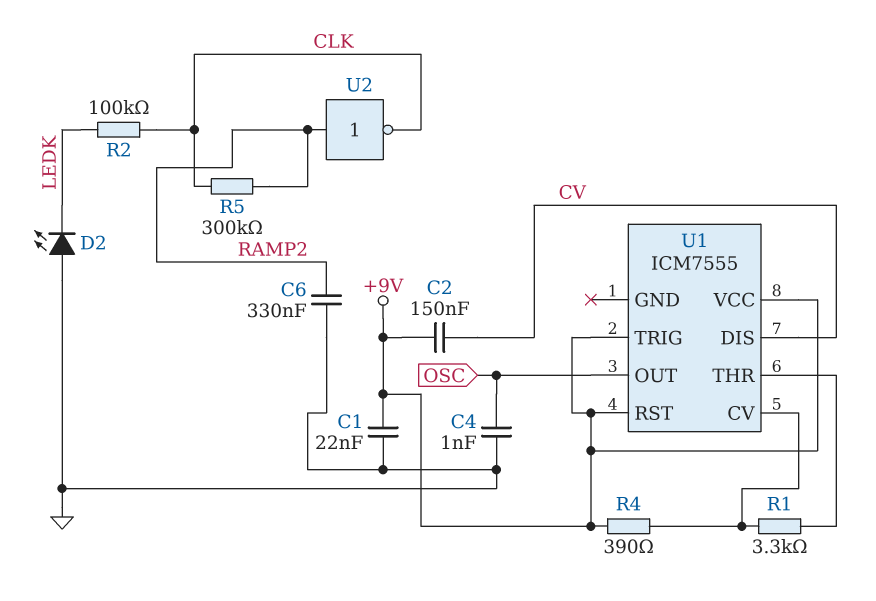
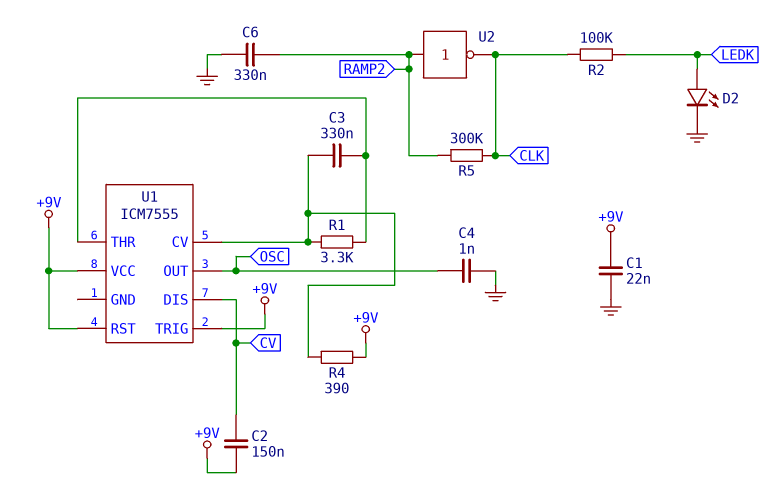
C3: none -> 330nF (U1/CV, U1/THR)
D2: LED (A GND, K LEDK) -> LED (A LEDK, K GND)

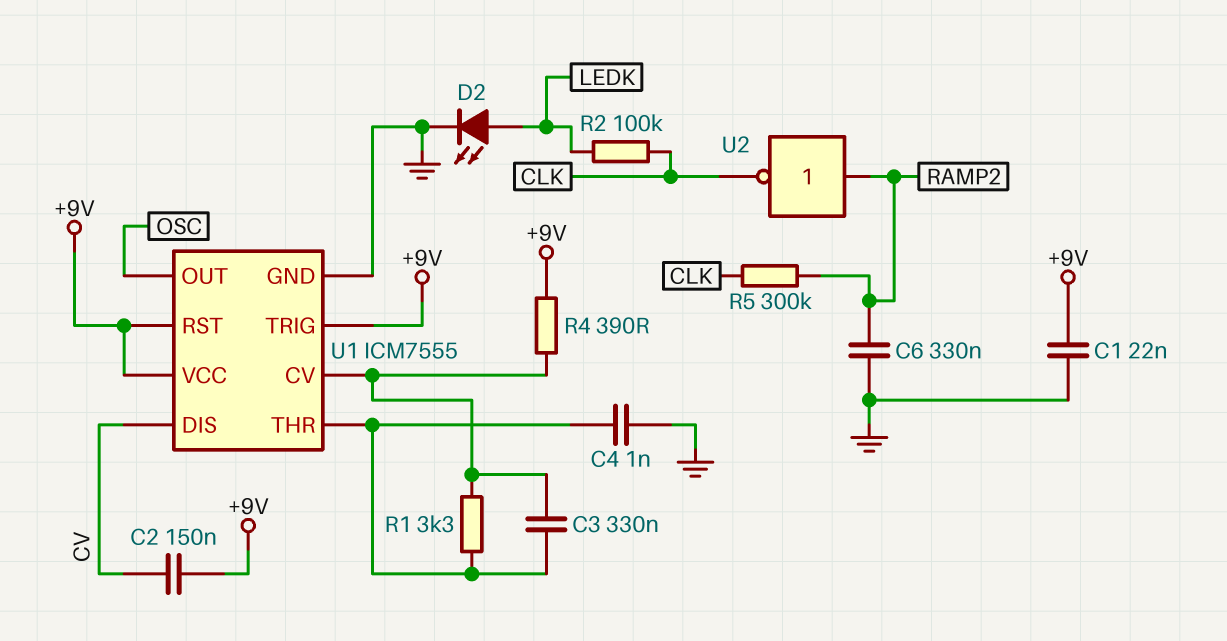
C4: 1nF (GND, OSC) -> 1nF (GND, U1/THR)
U1 pin GND: none -> GND

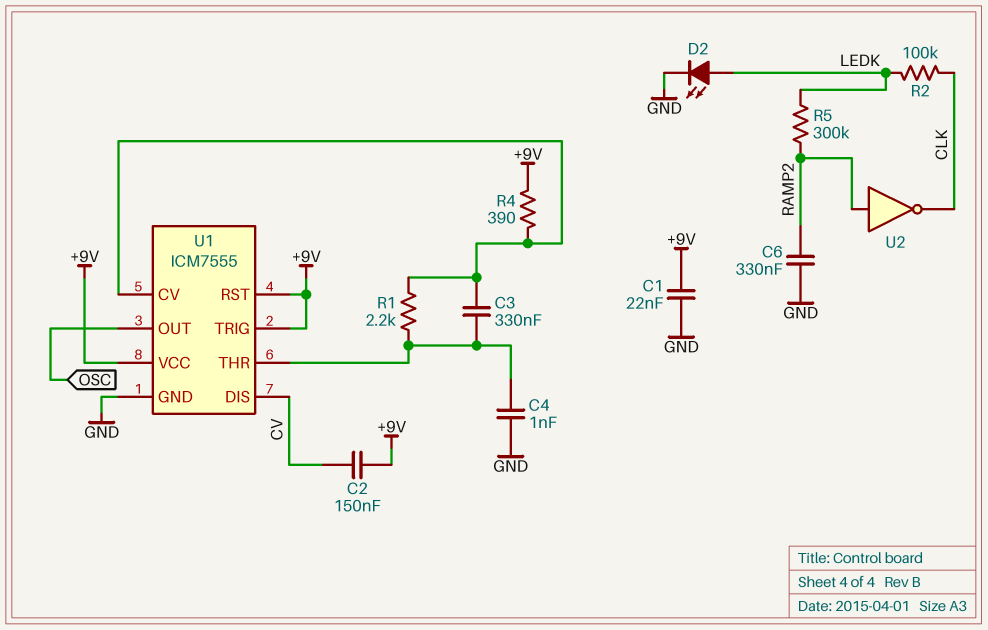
R1: 3.3k (U1/CV, U1/THR) -> 2.2k (U1/CV, U1/THR)
R5: 300k (CLK, RAMP2) -> 300k (LEDK, RAMP2)

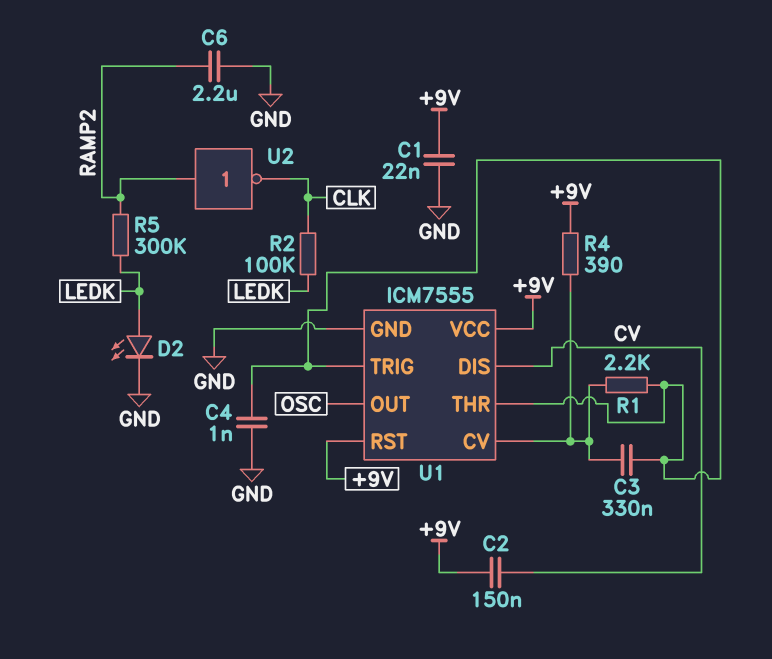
C6: 330nF (GND, RAMP2) -> 2.2uF (GND, RAMP2)
U1 pin TRIG: +9V -> U1/THR

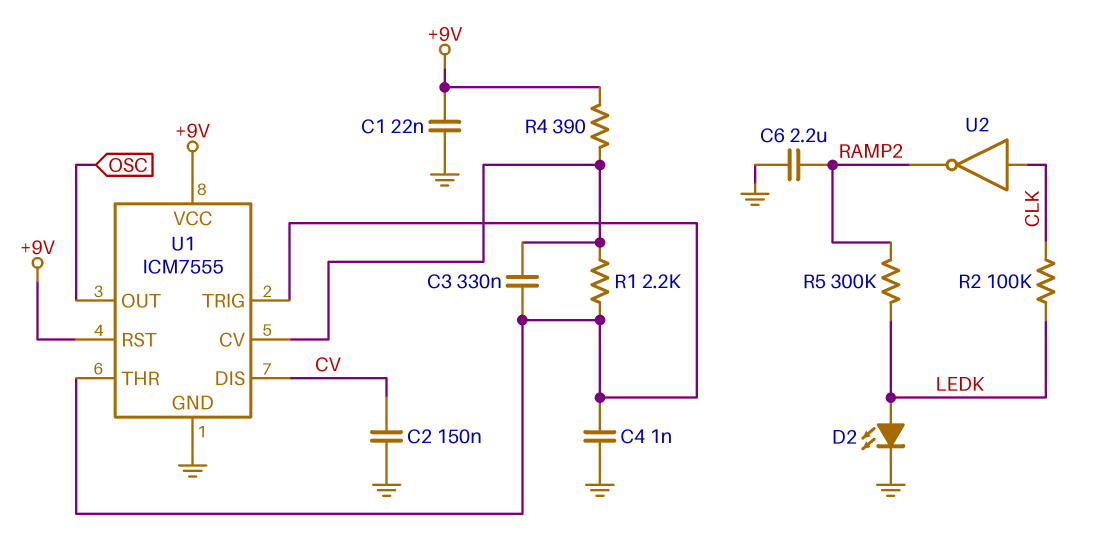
C2: 150nF (+9V, CV) -> 150nF (CV, GND)
U2: NOT (in RAMP2, out CLK) -> NOT (in CLK, out RAMP2)

